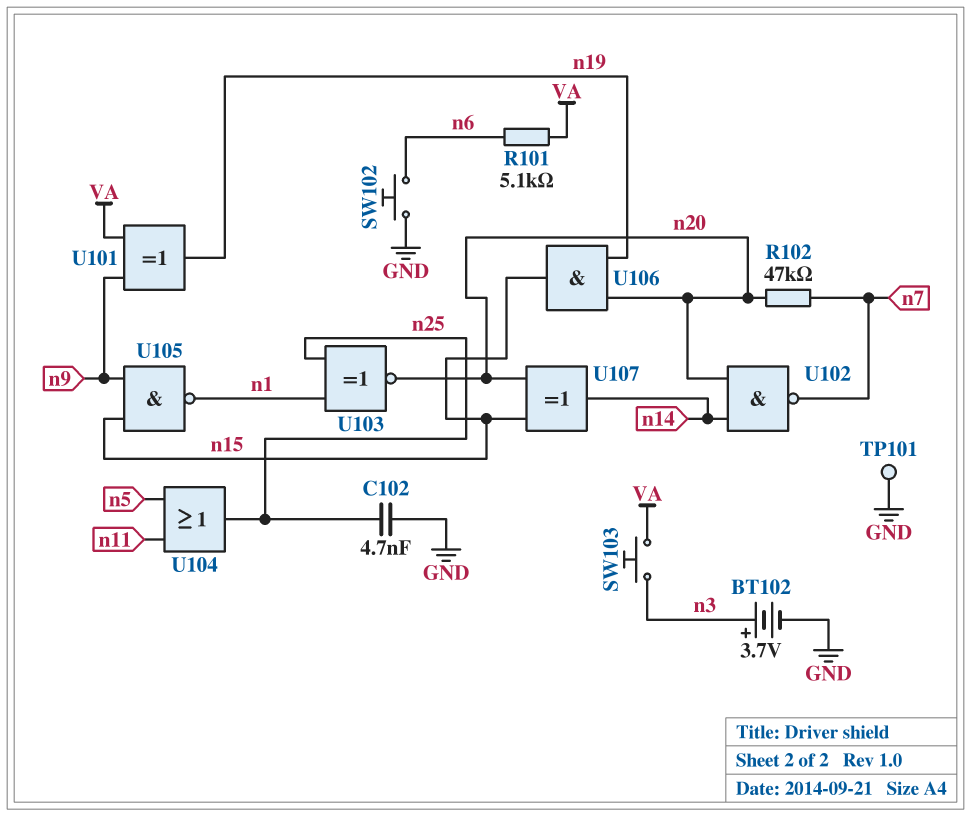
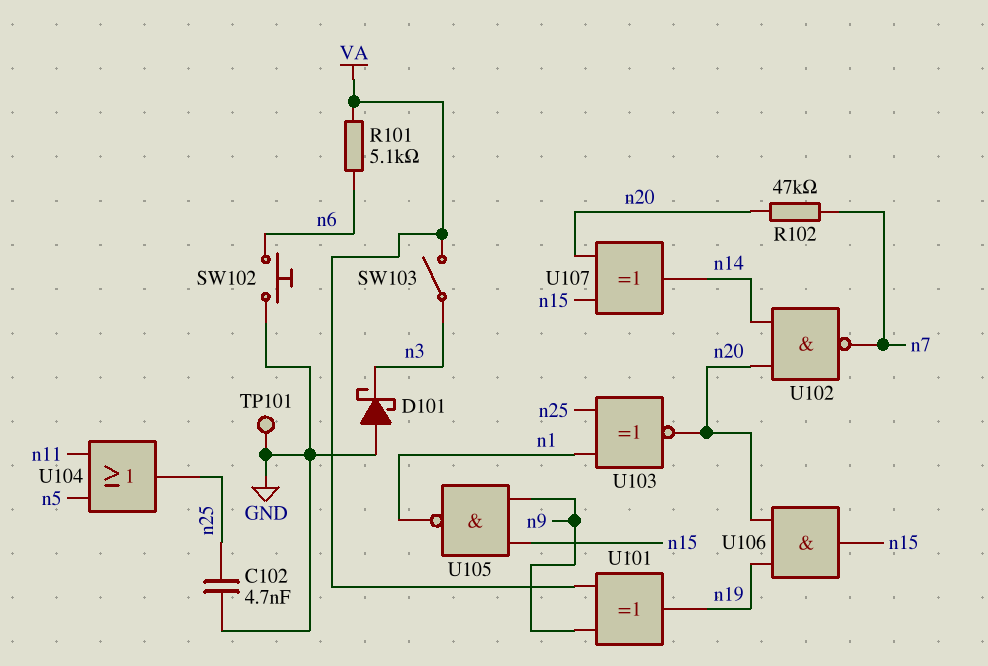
BT102: 3.7V (plus n3, minus GND) -> none
D101: none -> schottky (A GND, K n3)
SW103: button (VA, n3) -> switch (VA, n3)

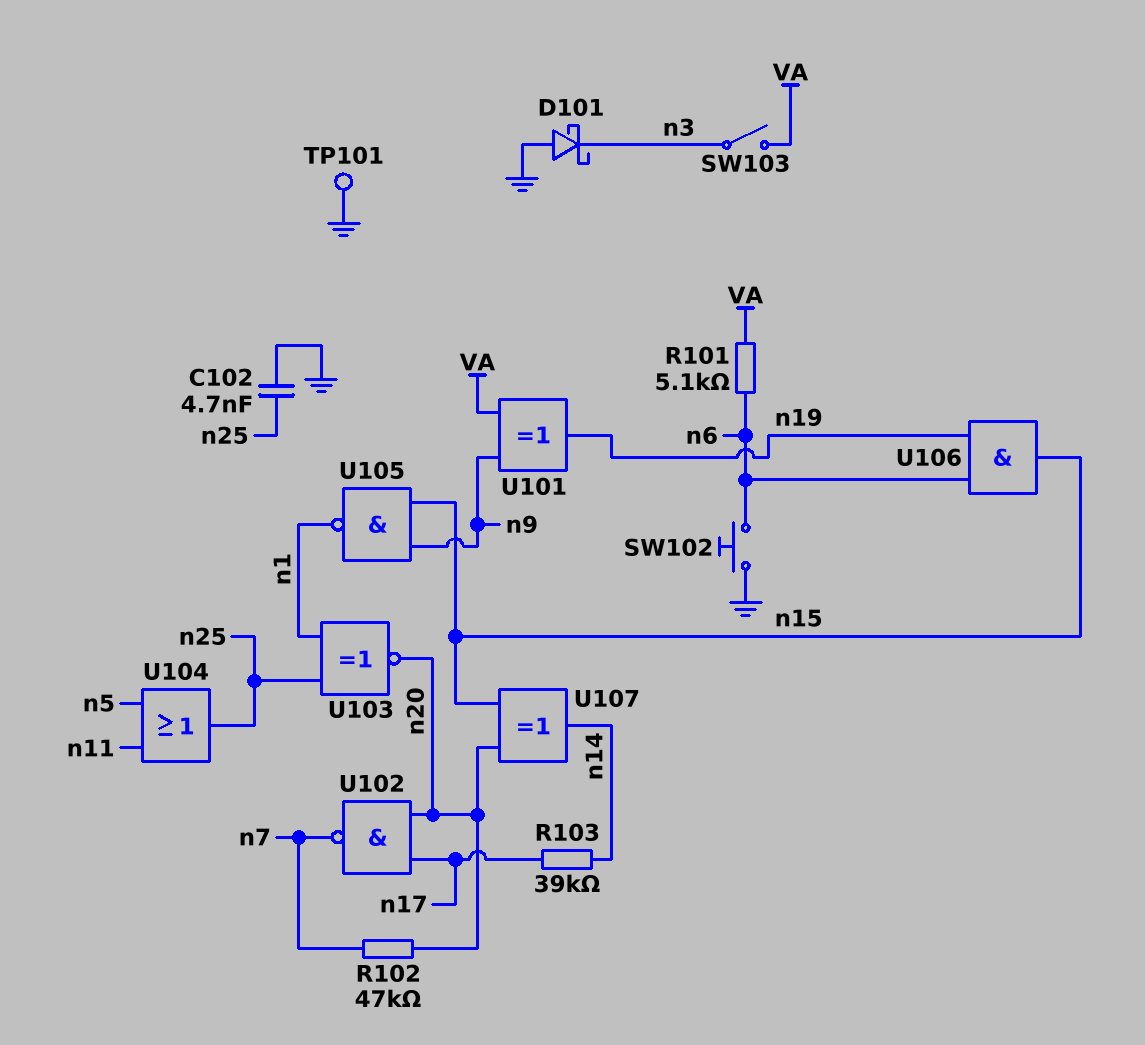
R103: none -> 39k (n14, n17)
U102: NAND (in n14, in n20, out n7) -> NAND (in n17, in n20, out n7)
U106: AND (in n19, in n20, out n15) -> AND (in n6, in n19, out n15)

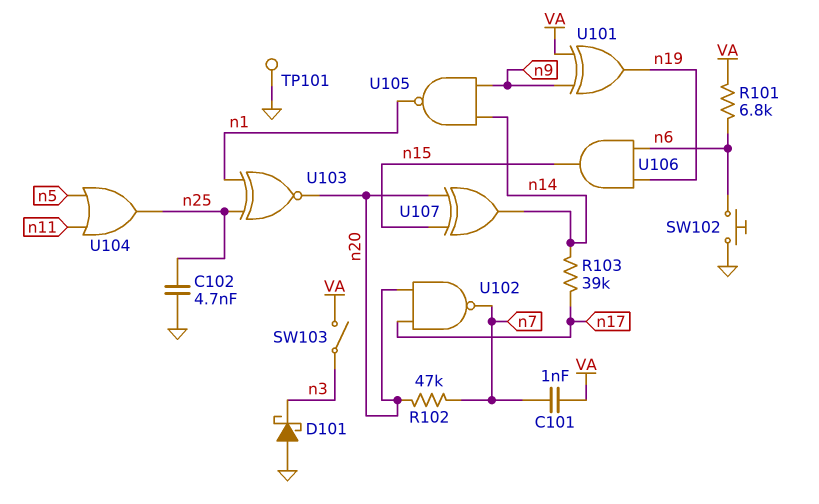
C101: none -> 1nF (VA, n7)
R101: 5.1k (VA, n6) -> 6.8k (VA, n6)
U105: NAND (in n9, in n15, out n1) -> NAND (in n9, in n14, out n1)

